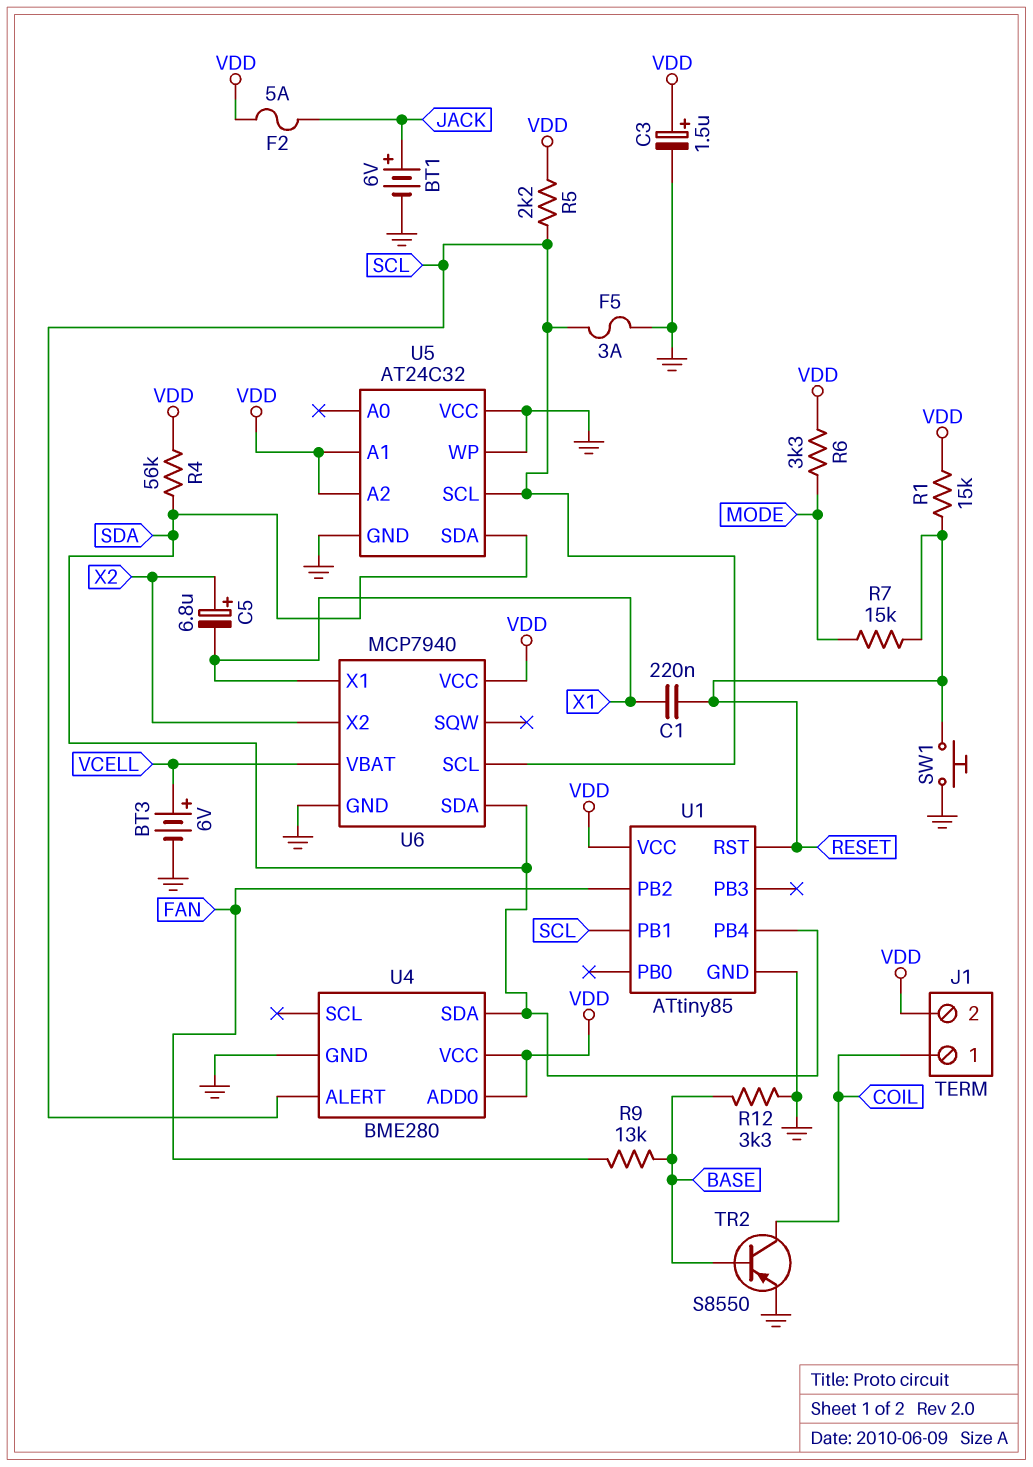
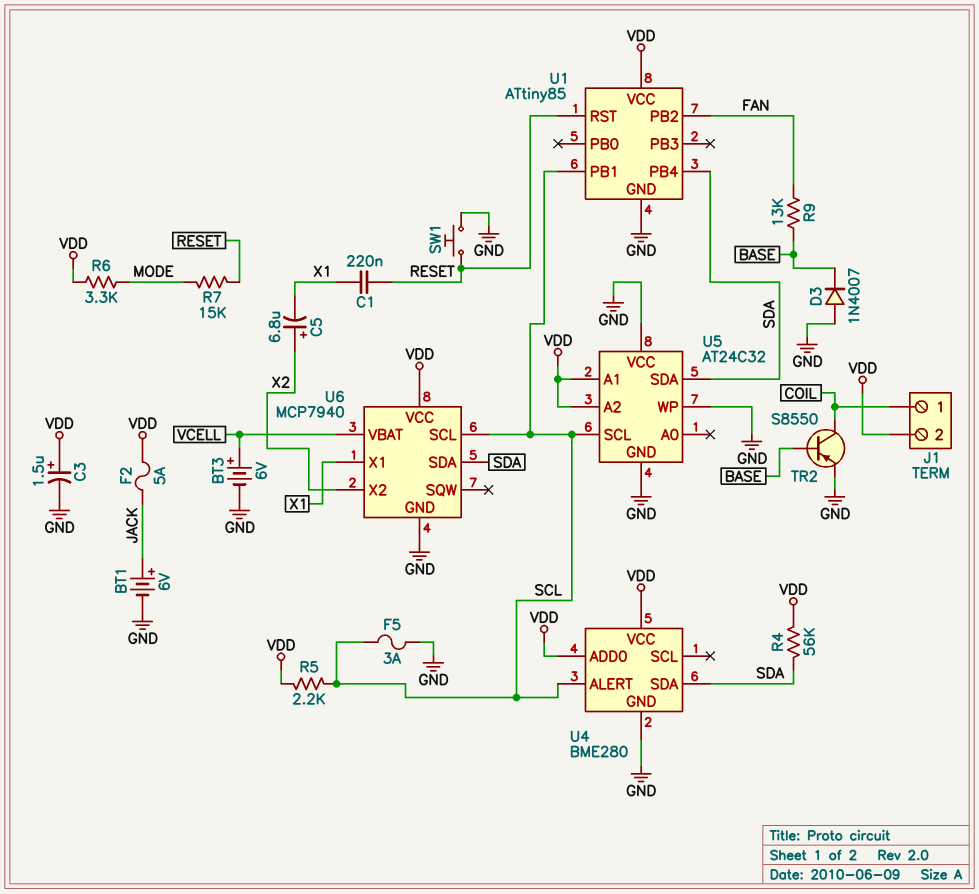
D3: none -> diode 1N4007 (A GND, K BASE)
R1: 15k (RESET, VDD) -> none
R12: 3.3k (BASE, GND) -> none

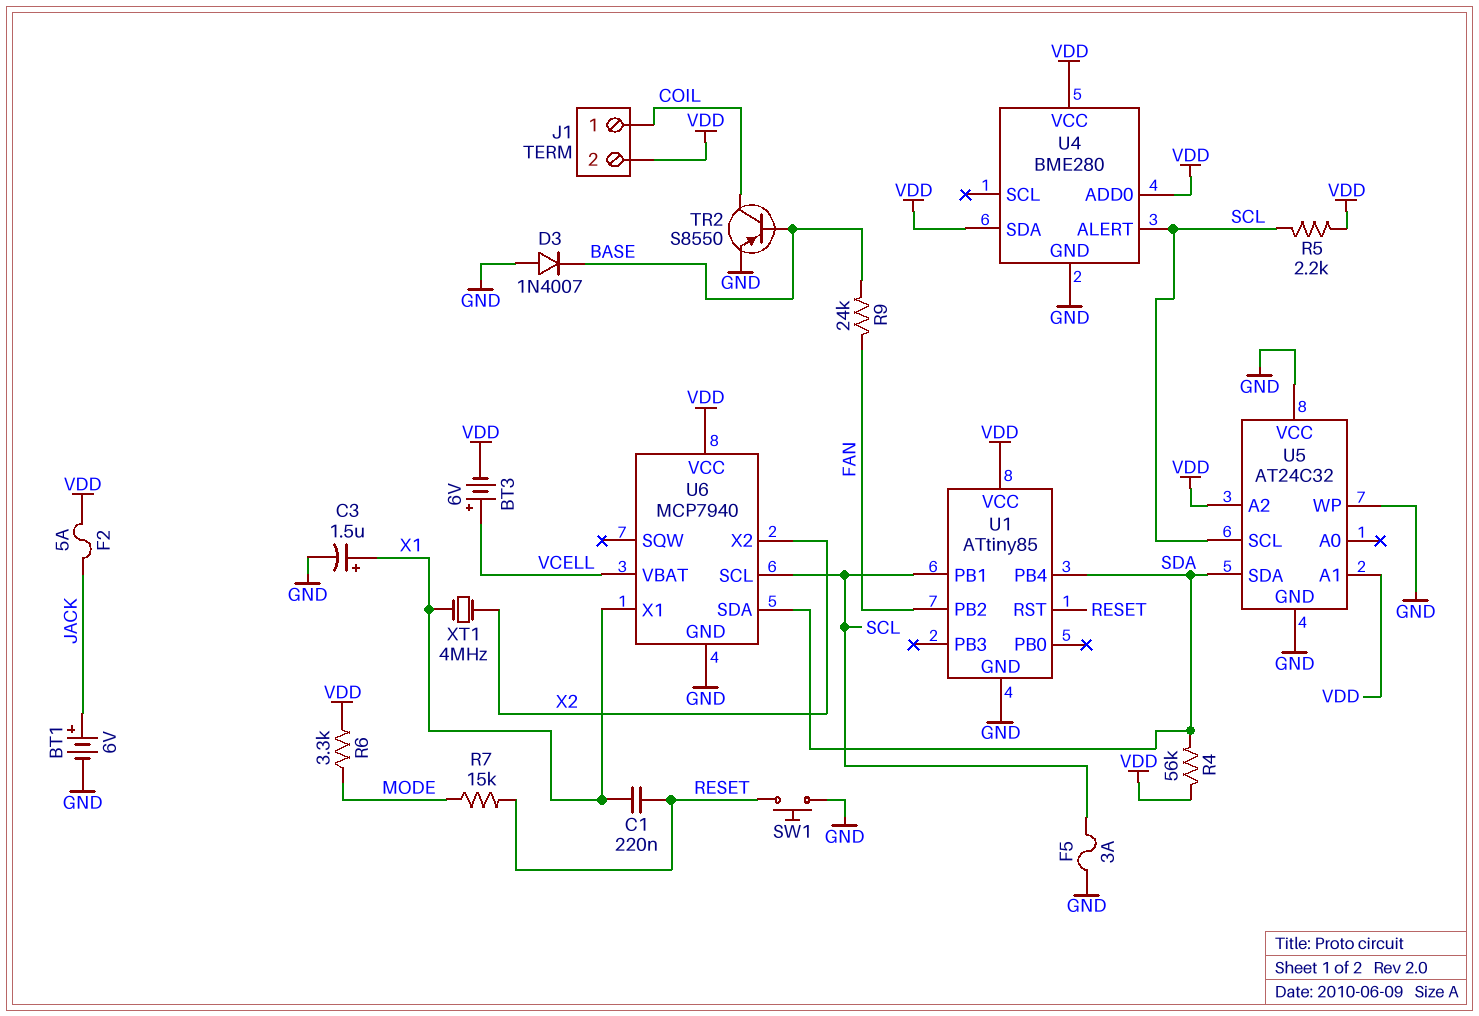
BT3: 6V (plus VCELL, minus GND) -> 6V (plus VCELL, minus VDD)
C3: 1.5uF (plus VDD, minus GND) -> 1.5uF (plus X1, minus GND)
C5: 6.8uF (plus X2, minus X1) -> none
R9: 13k (BASE, FAN) -> 24k (BASE, FAN)
U4 pin SDA: SDA -> VDD
XT1: none -> 4MHz (X1, X2)

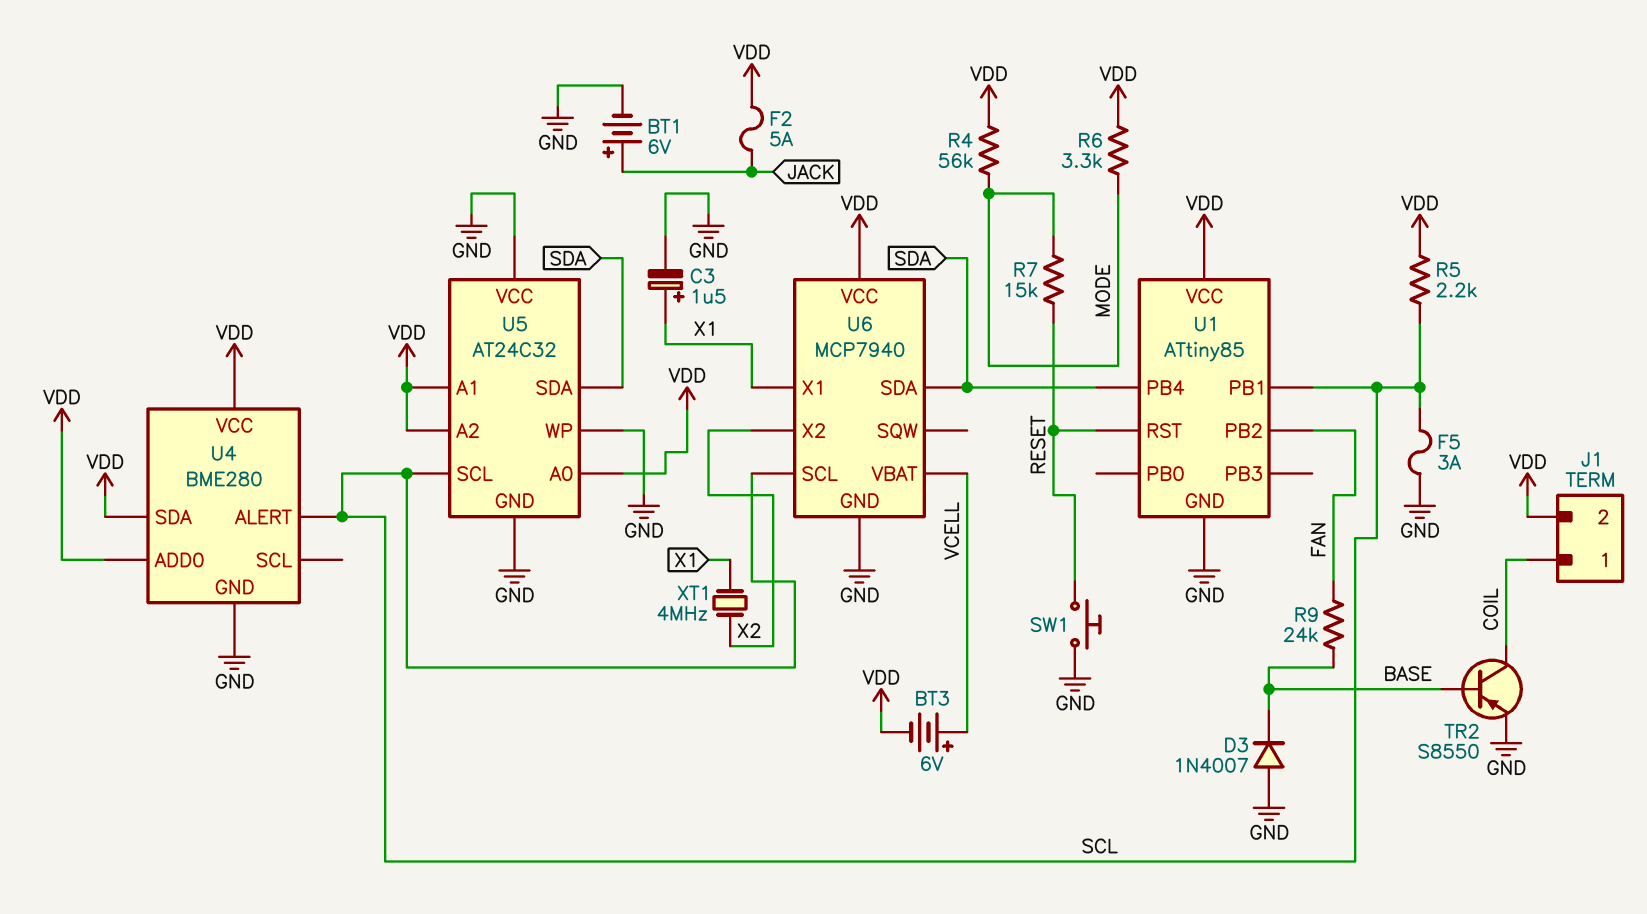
C1: 220nF (RESET, X1) -> none
R4: 56k (SDA, VDD) -> 56k (MODE, VDD)
U5 pin A0: none -> VDD

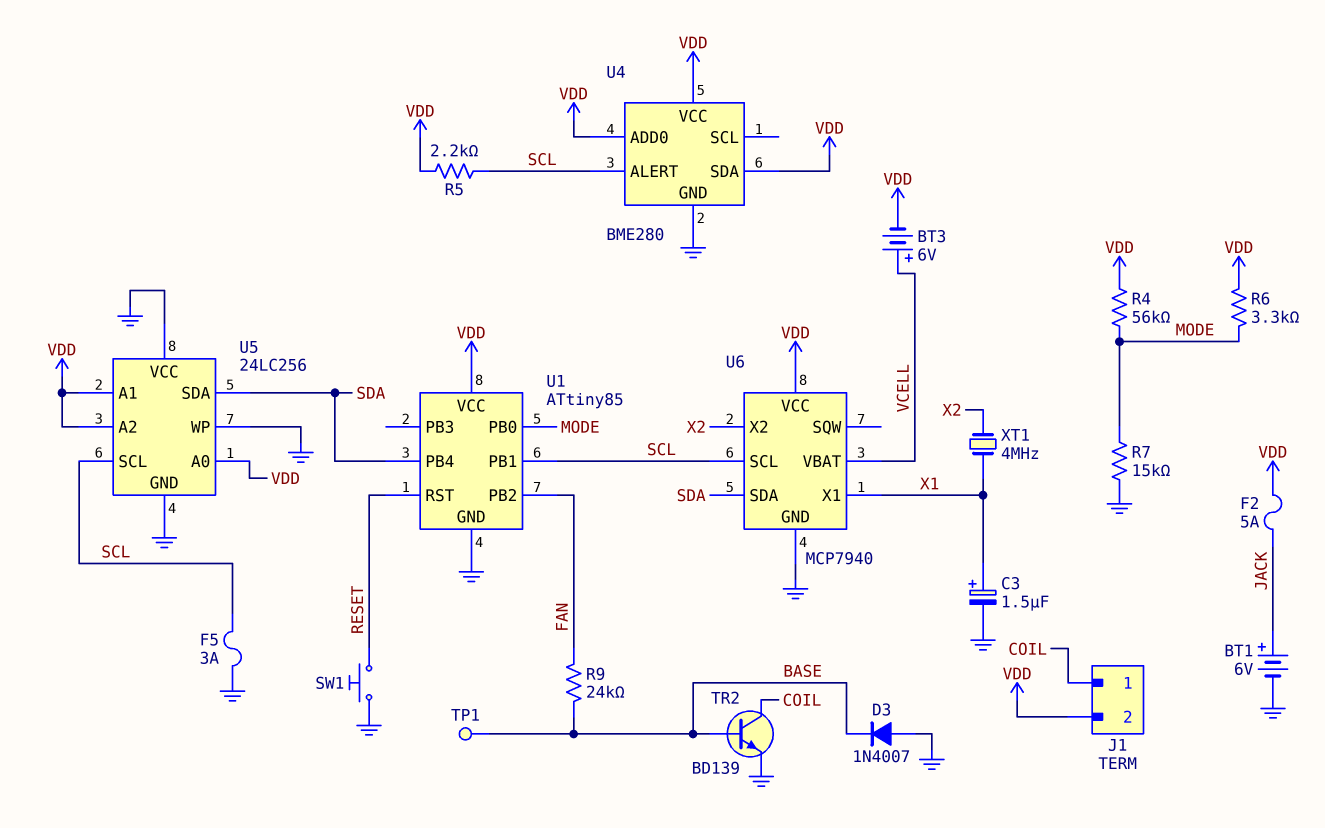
R7: 15k (MODE, RESET) -> 15k (GND, MODE)
TP1: none -> test point (BASE)
TR2: PNP S8550 (B BASE, C COIL, E GND) -> NPN BD139 (B BASE, C COIL, E GND)
U1 pin PB0: none -> MODE
U5: AT24C32 -> 24LC256

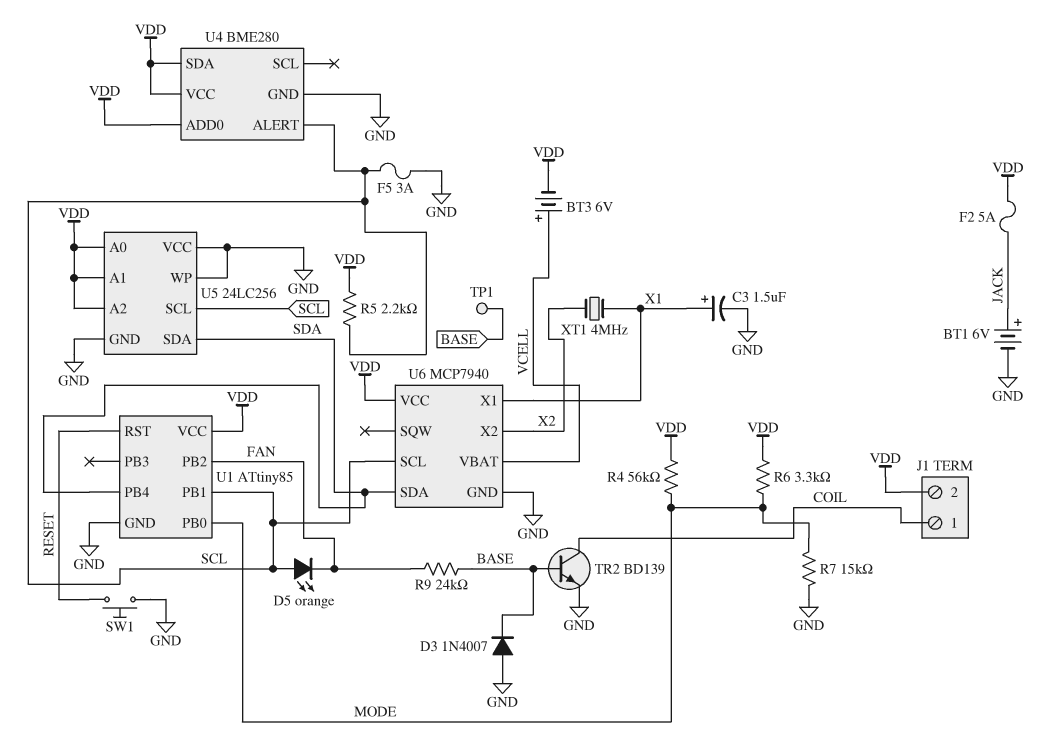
D5: none -> LED orange (A SCL, K FAN)

